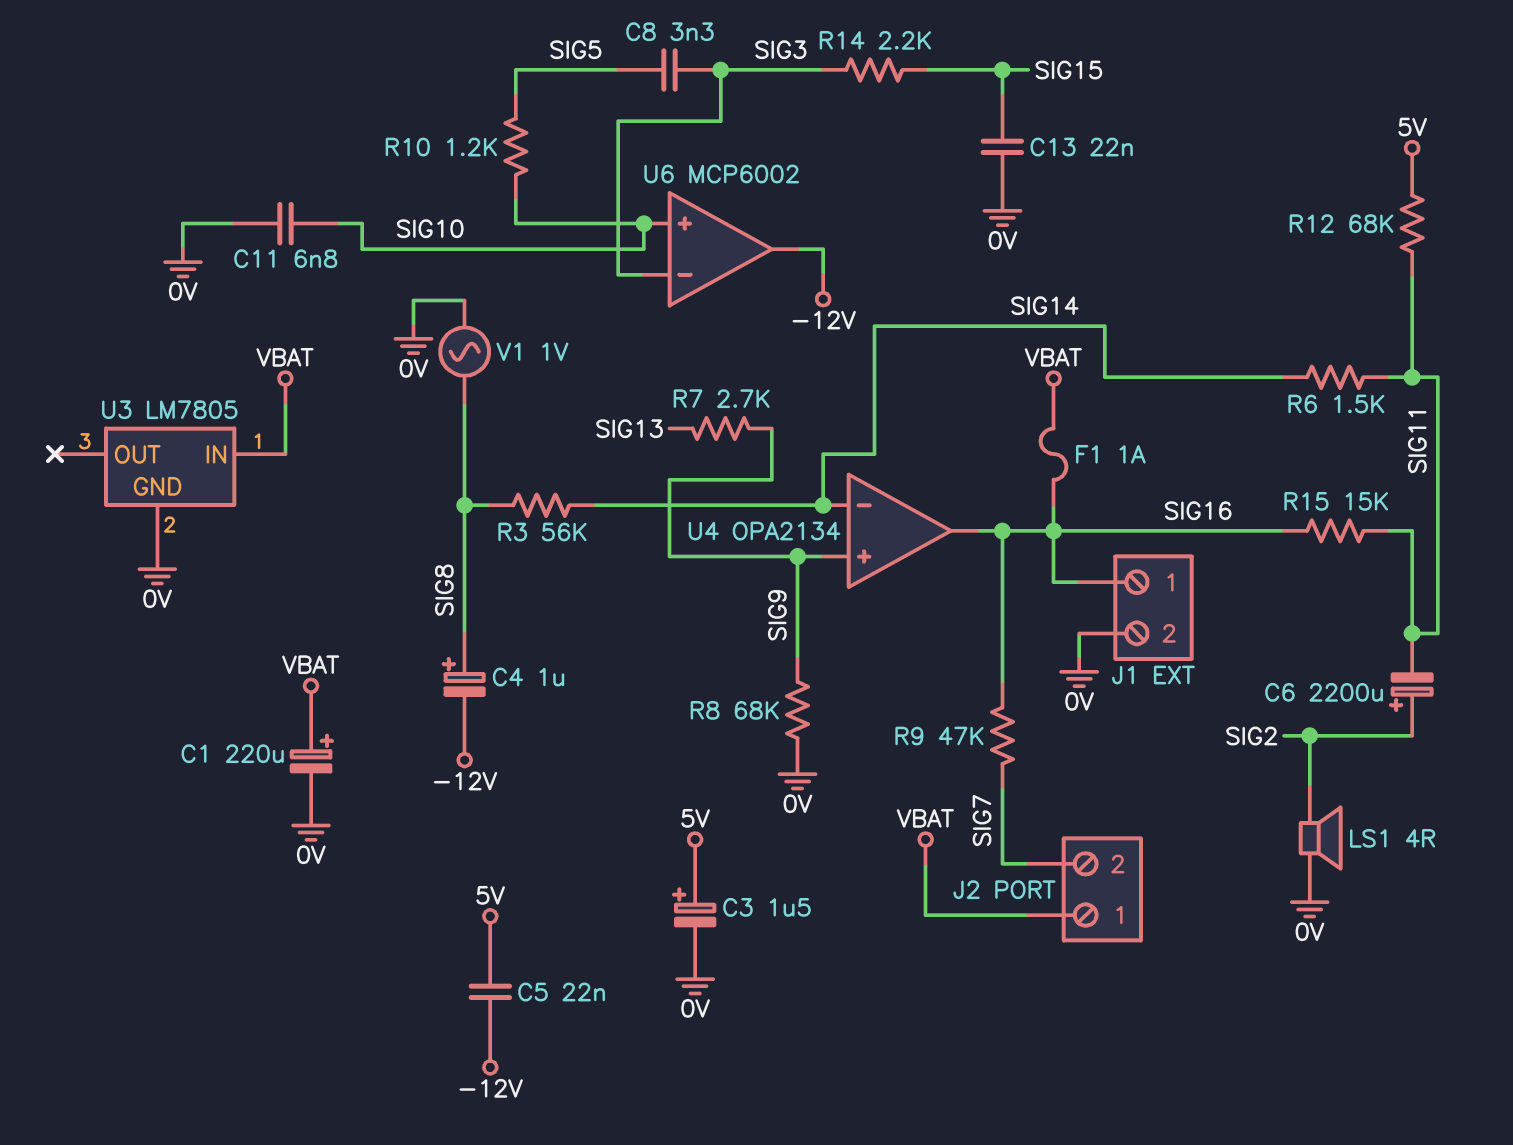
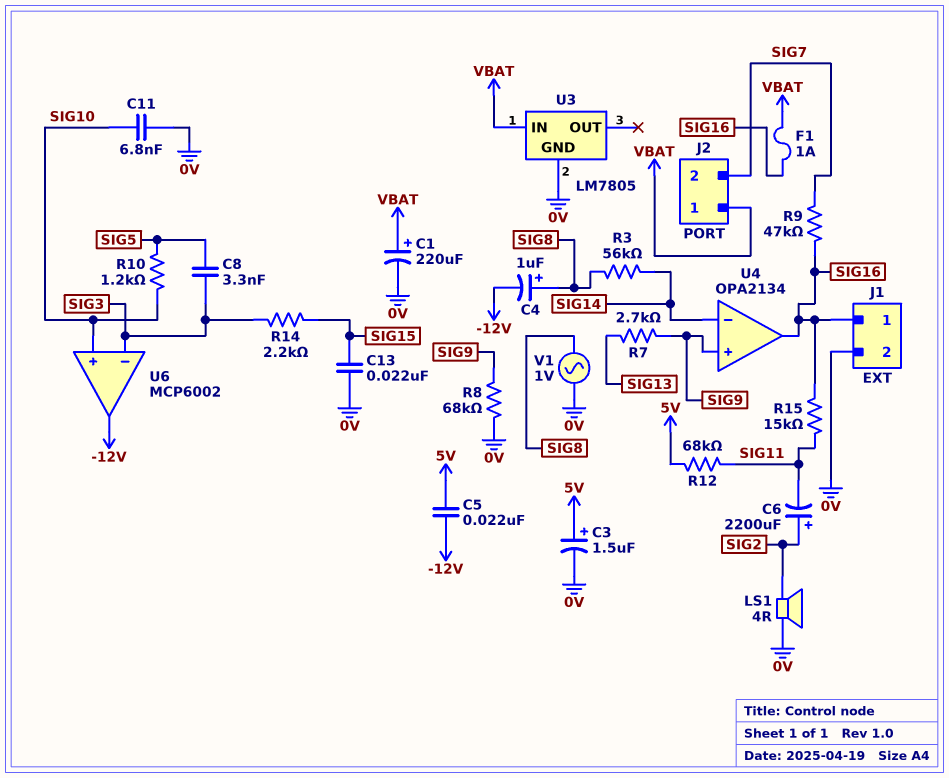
R6: 1.5k (SIG11, SIG14) -> none

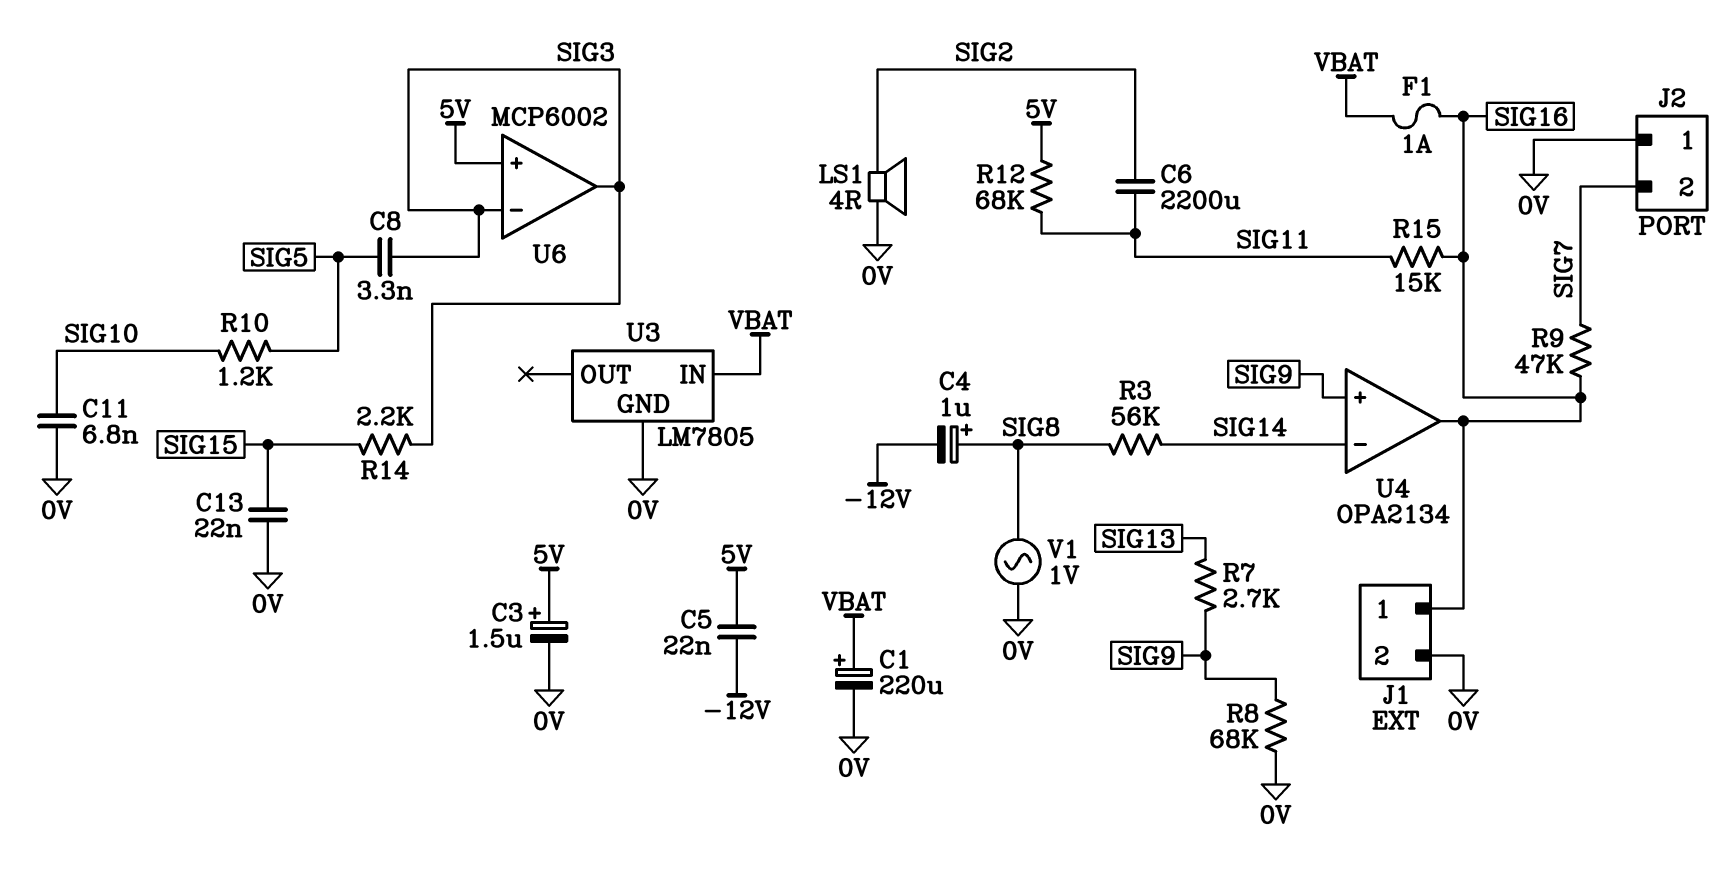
C6: 2200uF (plus SIG2, minus SIG11) -> 2200uF (SIG2, SIG11)
J2 pin 1: VBAT -> 0V
U6 pin in+: SIG10 -> 5V
U6 pin out: -12V -> SIG3

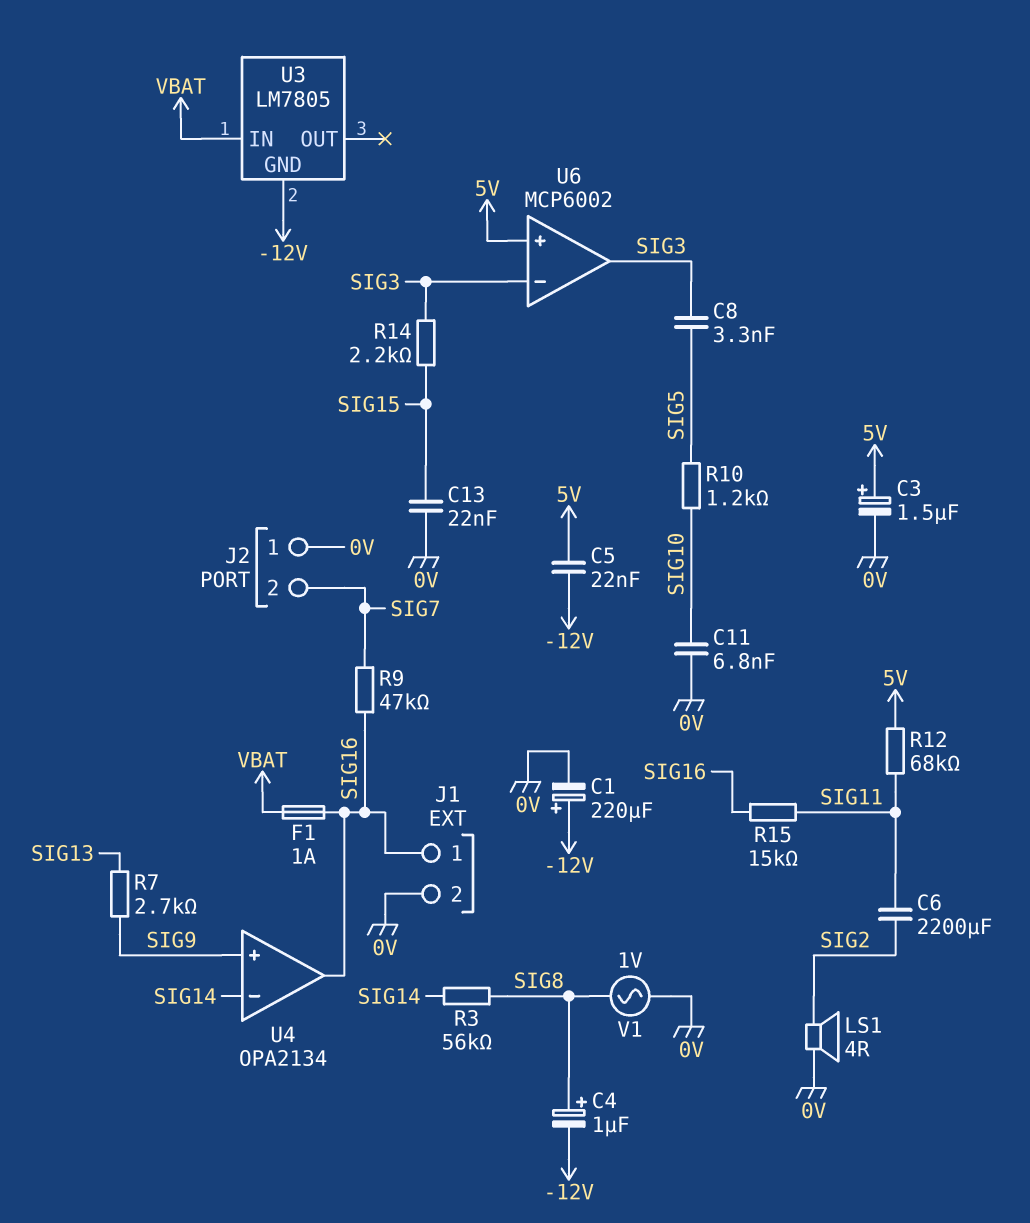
C1: 220uF (plus VBAT, minus 0V) -> 220uF (plus -12V, minus 0V)
R8: 68k (0V, SIG9) -> none
U3 pin GND: 0V -> -12V

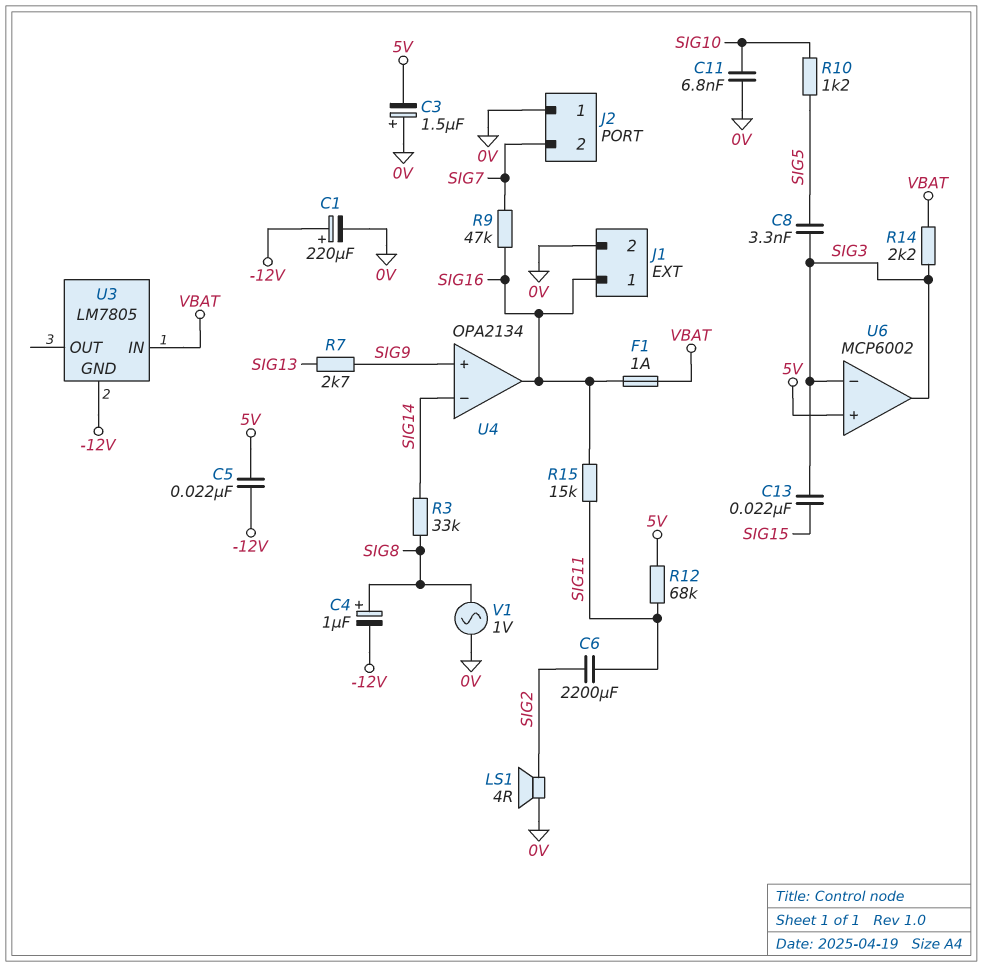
C3: 1.5uF (plus 5V, minus 0V) -> 1.5uF (plus 0V, minus 5V)
C13: 22nF (0V, SIG15) -> 22nF (SIG3, SIG15)
R3: 56k (SIG8, SIG14) -> 33k (SIG8, SIG14)
R14: 2.2k (SIG3, SIG15) -> 2.2k (SIG3, VBAT)

